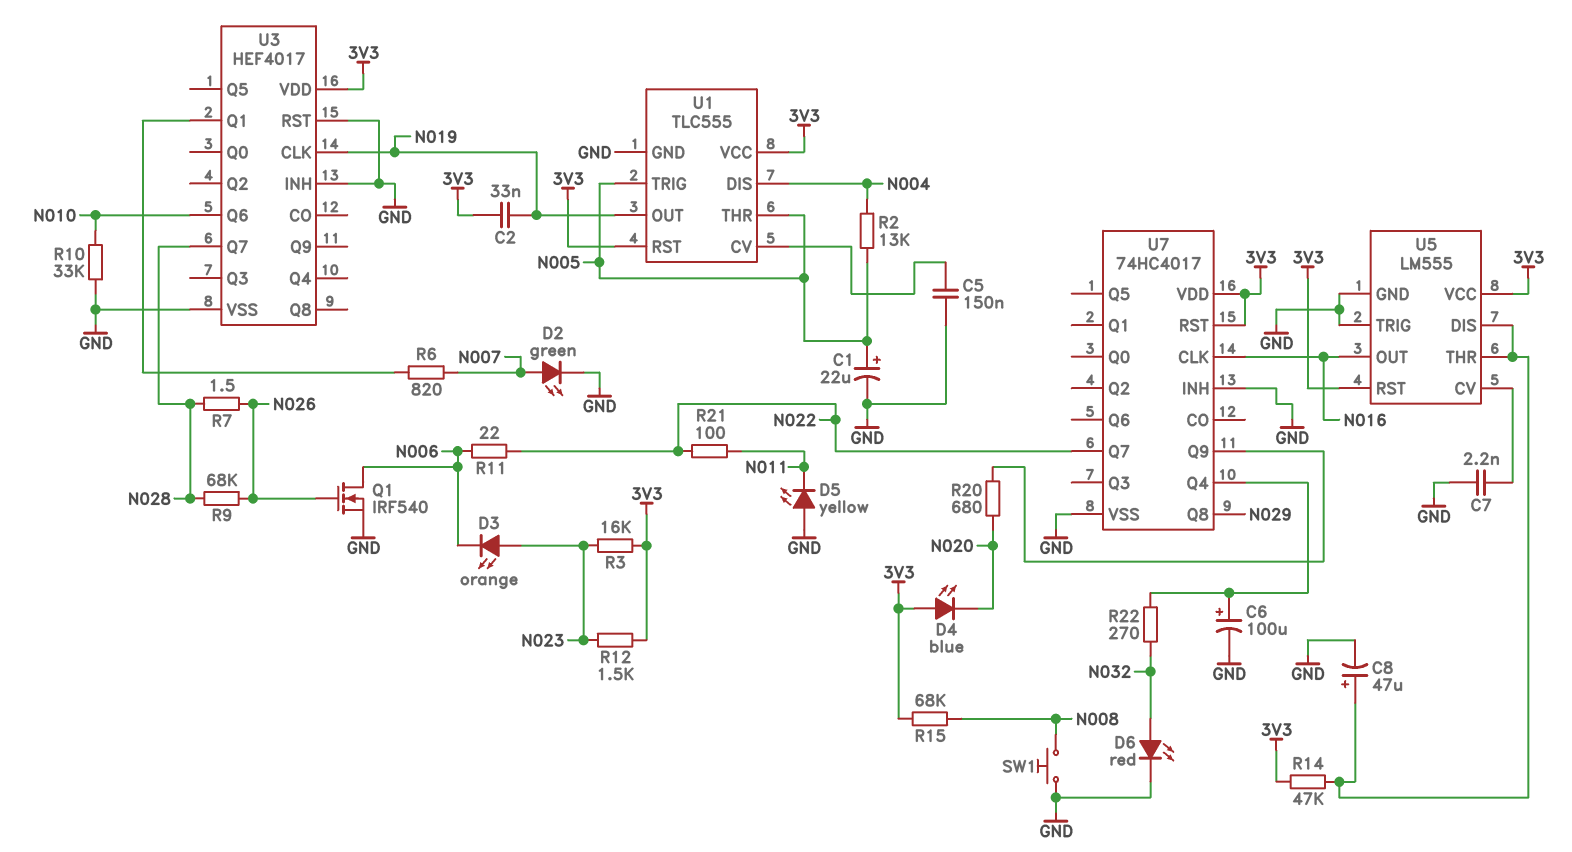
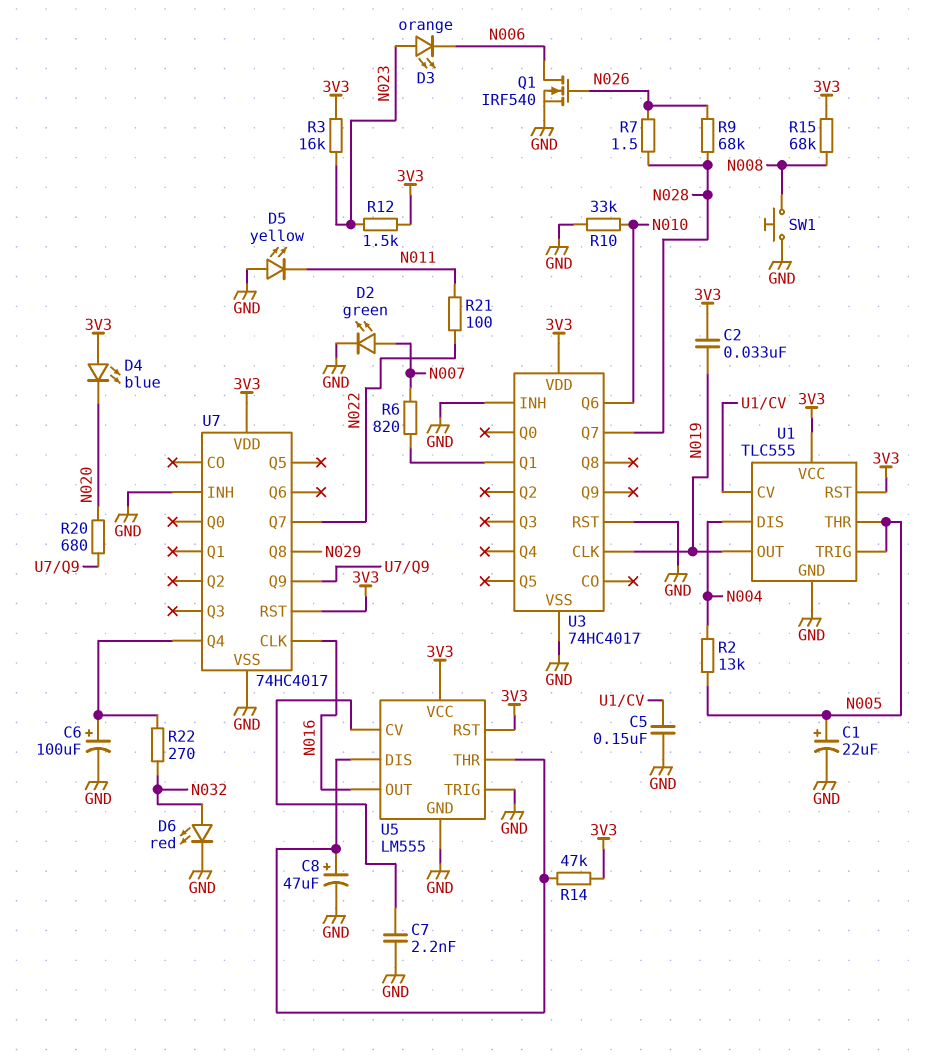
R11: 22 (N006, N022) -> none
U3: HEF4017 -> 74HC4017

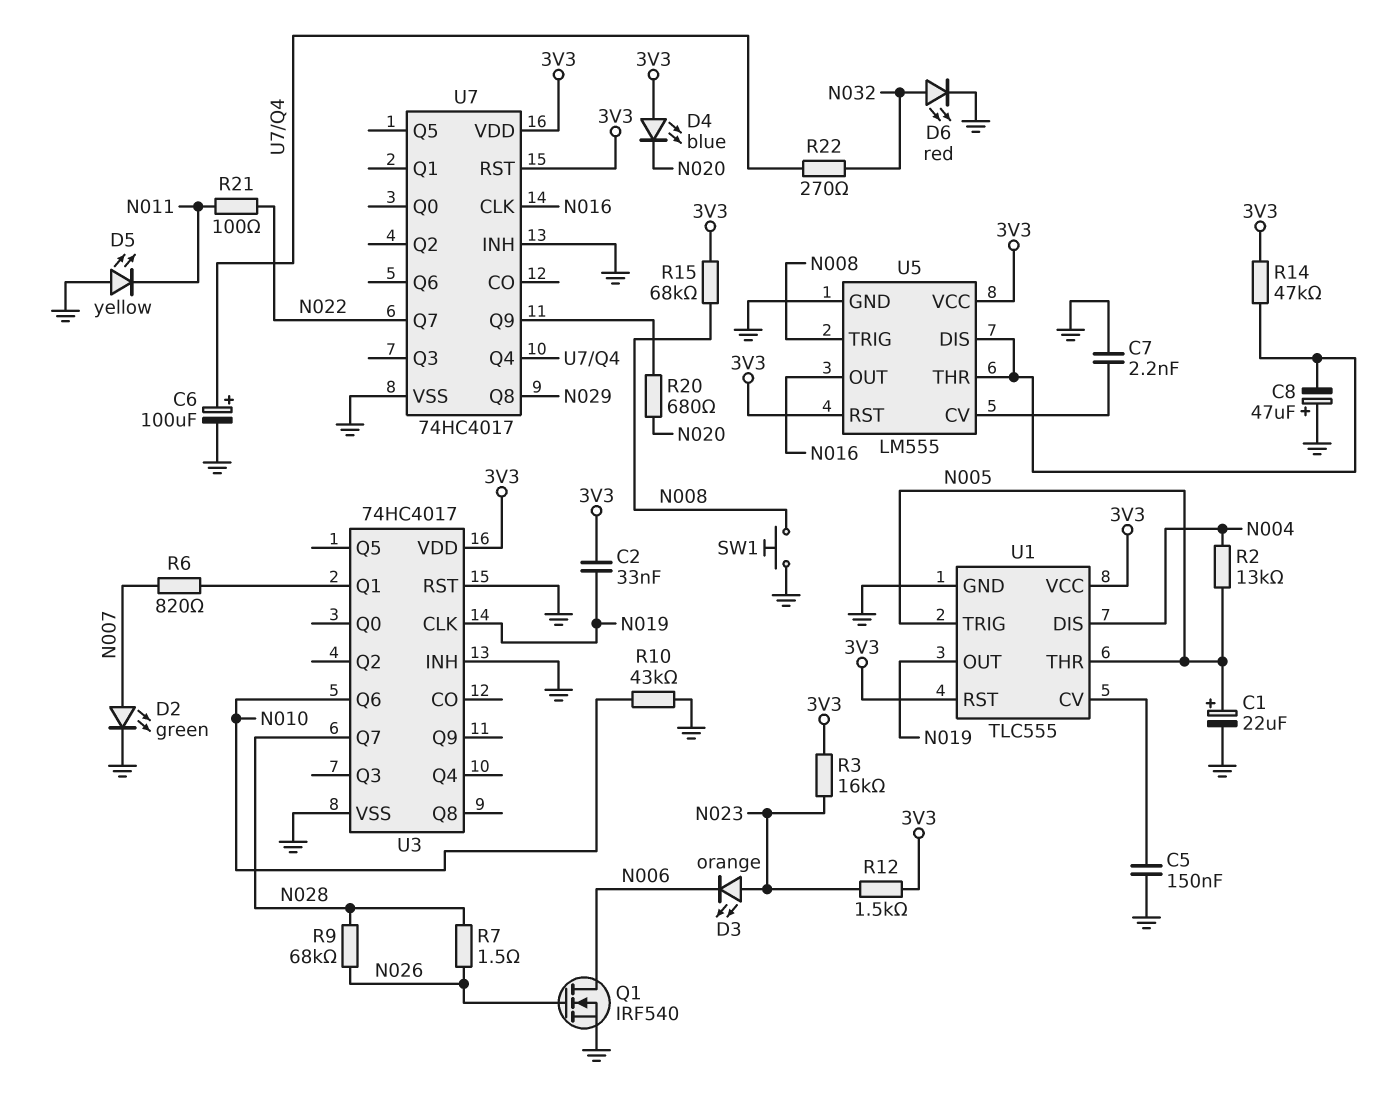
C8: 47uF (plus U5/DIS, minus GND) -> 47uF (plus GND, minus U5/DIS)
R10: 33k (GND, N010) -> 43k (GND, N010)
U5 pin TRIG: GND -> N008

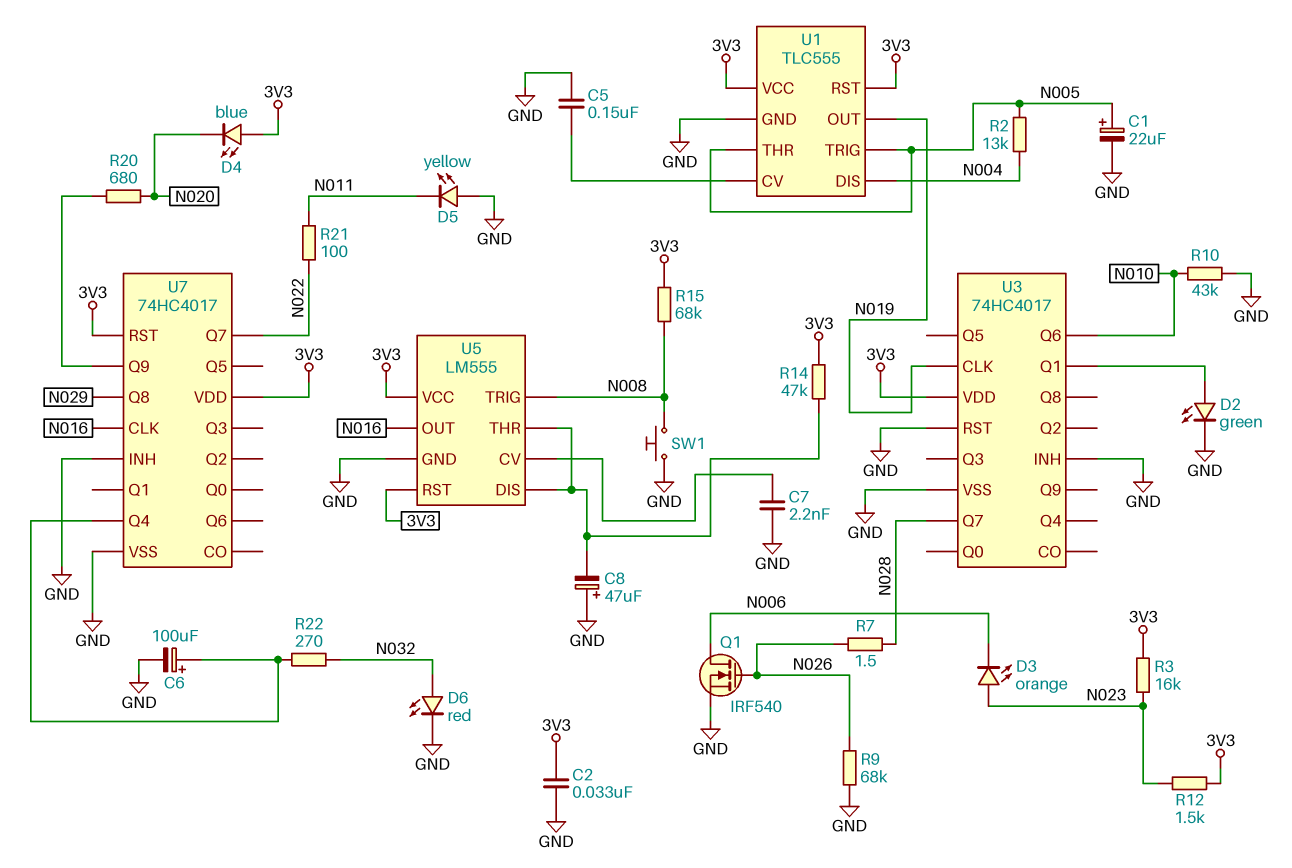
C2: 33nF (3V3, N019) -> 33nF (3V3, GND)
D2: LED green (A N007, K GND) -> LED green (A U3/Q1, K GND)
R6: 820 (N007, U3/Q1) -> none
R9: 68k (N026, N028) -> 68k (GND, N026)

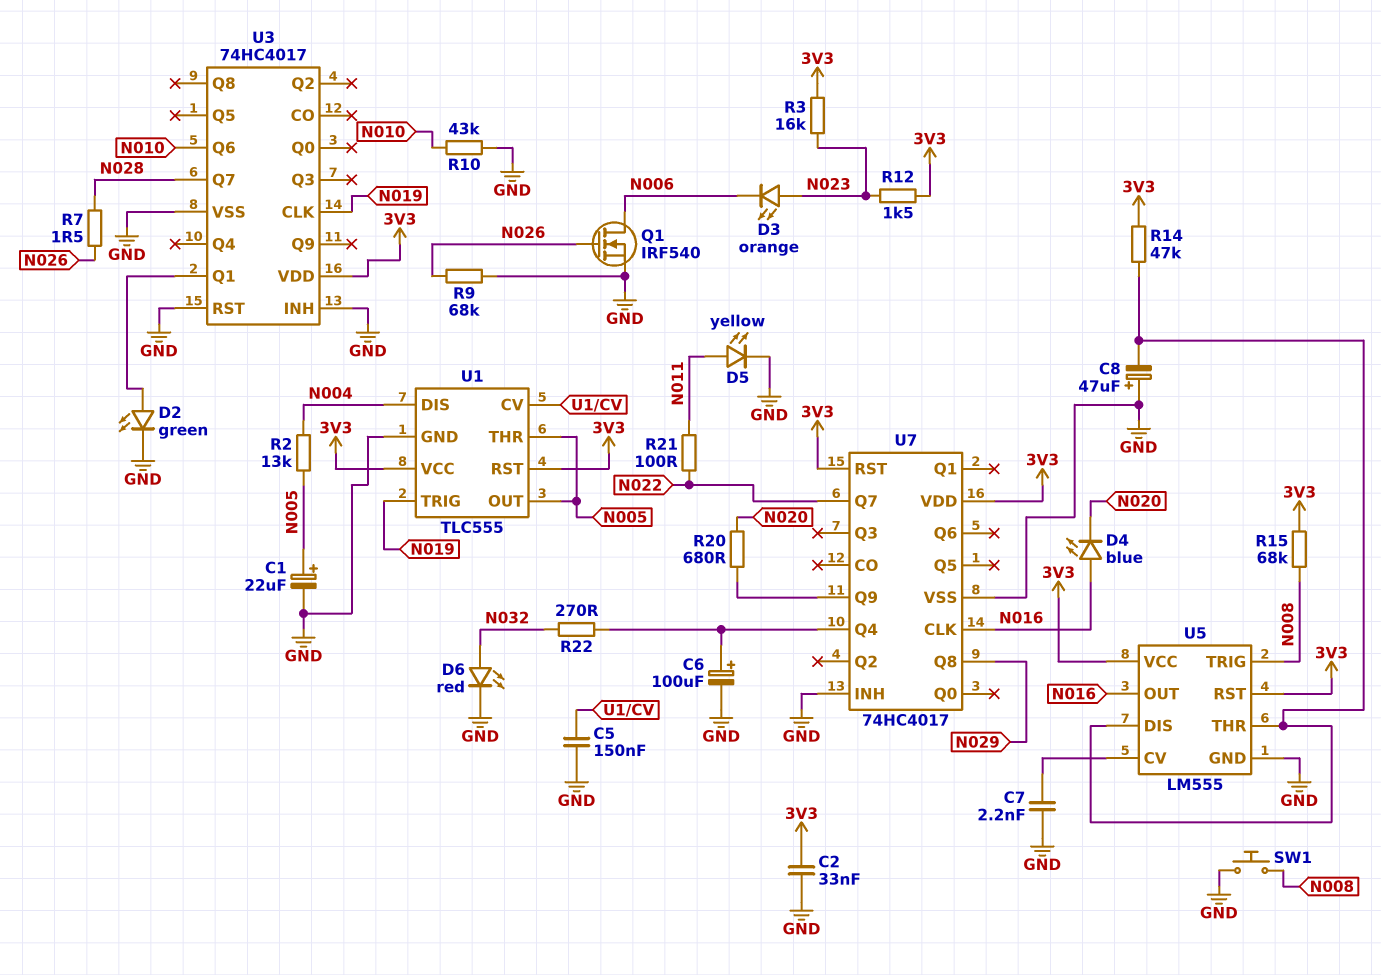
D4: LED blue (A 3V3, K N020) -> LED blue (A N016, K N020)
D5: LED yellow (A GND, K N011) -> LED yellow (A N011, K GND)
U1 pin OUT: N019 -> N005
U1 pin TRIG: N005 -> N019

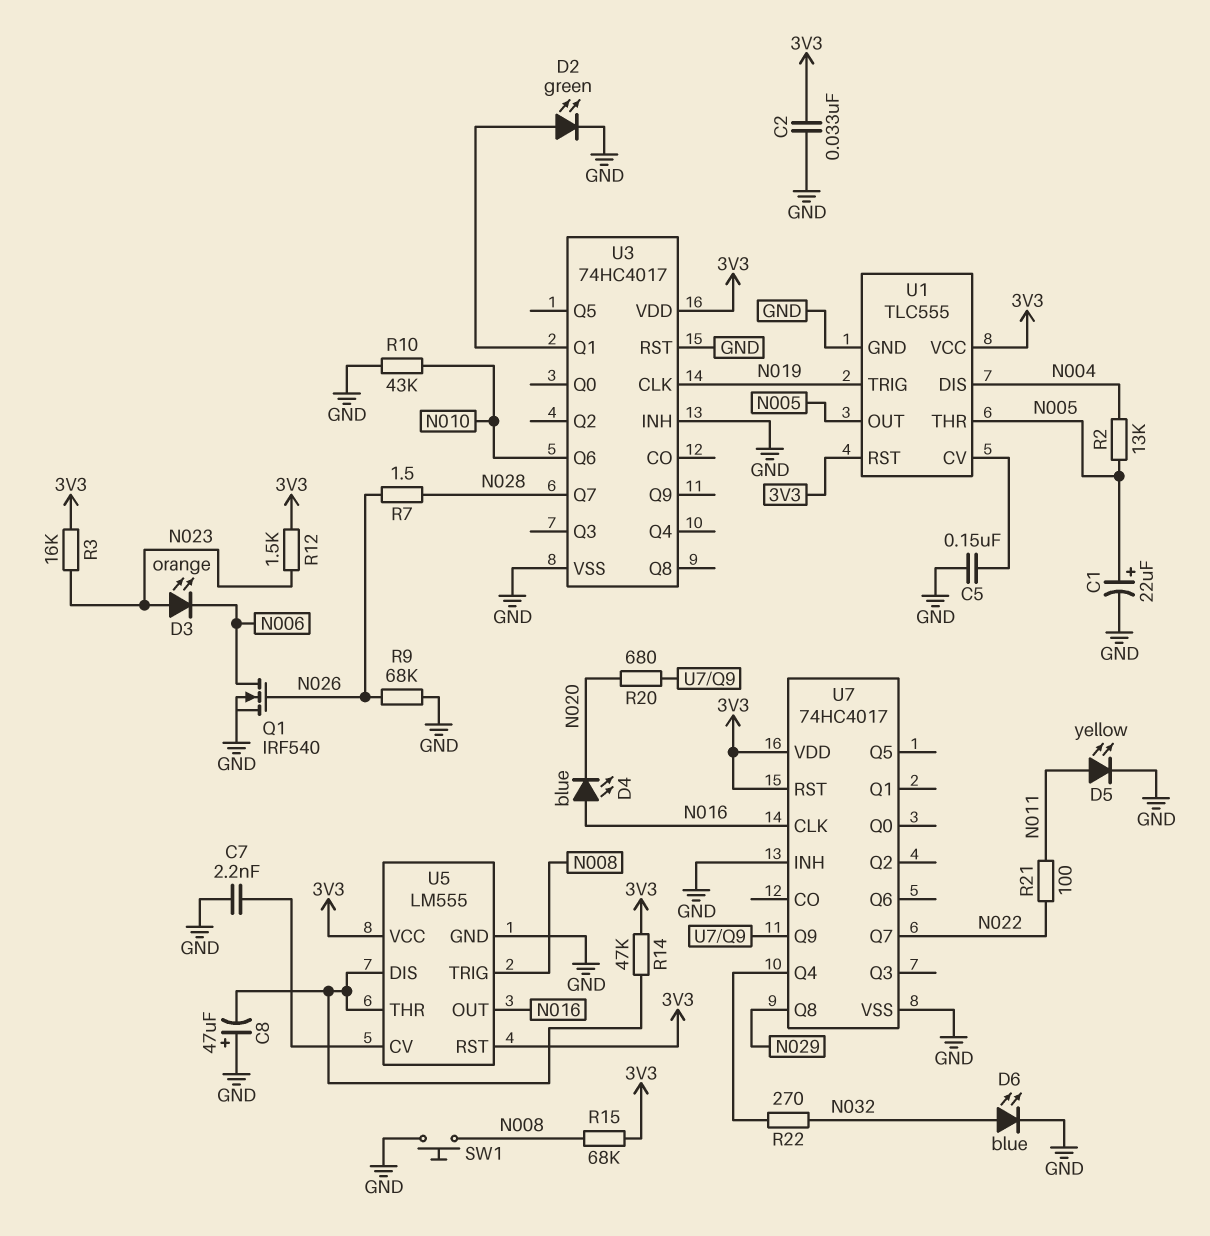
C6: 100uF (plus U7/Q4, minus GND) -> none
D6: LED red (A N032, K GND) -> LED blue (A N032, K GND)

